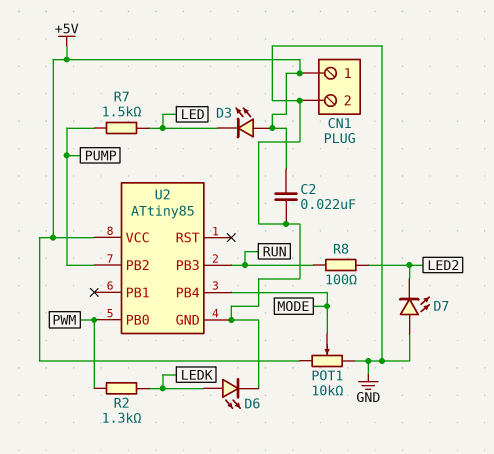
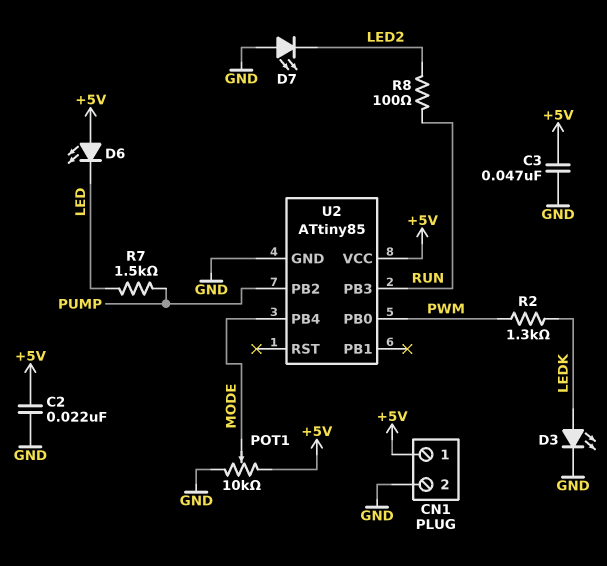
C3: none -> 47nF (+5V, GND)
D3: LED (A +5V, K LED) -> LED (A LEDK, K GND)
D6: LED (A LEDK, K GND) -> LED (A +5V, K LED)

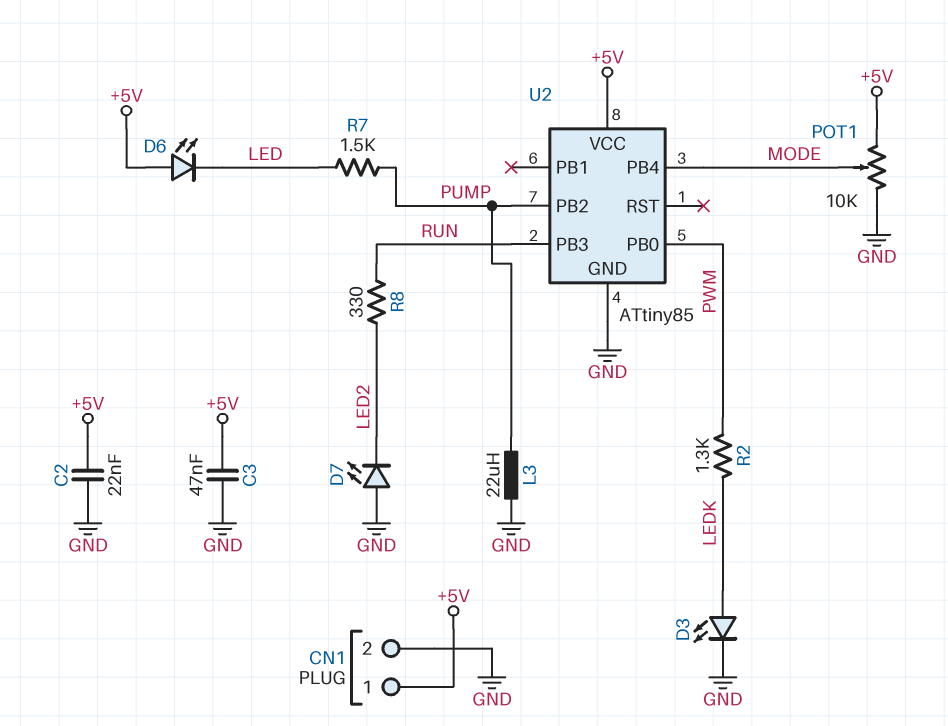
L3: none -> 22uH (GND, PUMP)
R8: 100 (LED2, RUN) -> 330 (LED2, RUN)

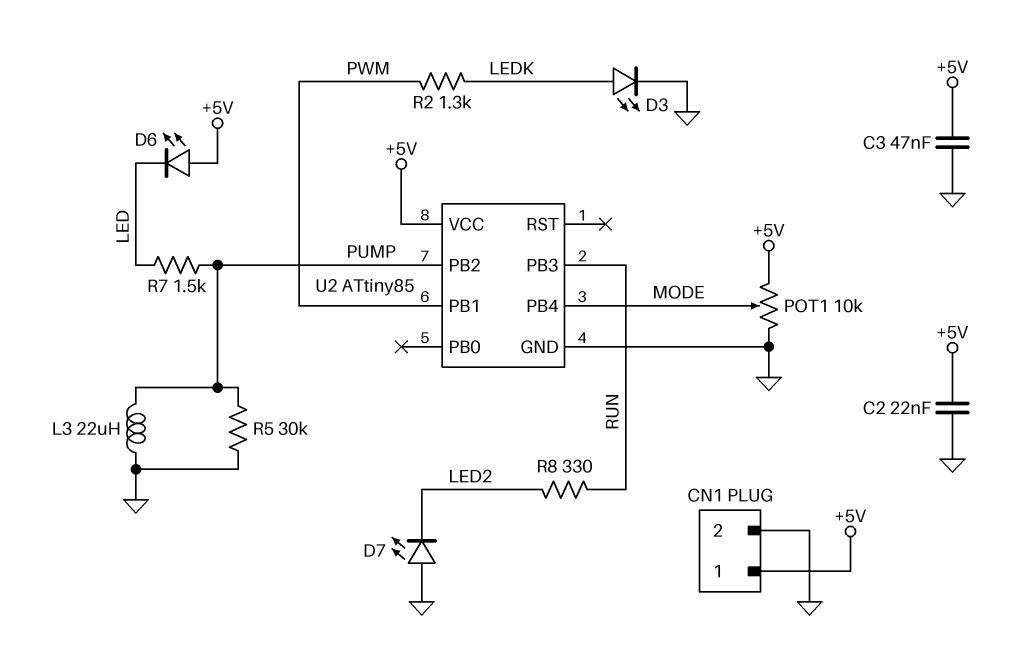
R5: none -> 30k (GND, PUMP)
U2 pin PB0: PWM -> none
U2 pin PB1: none -> PWM

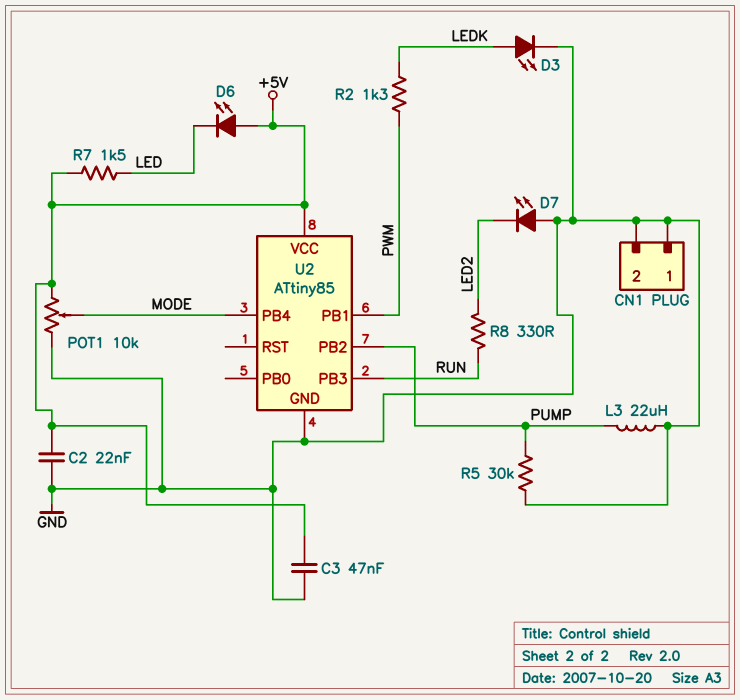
CN1 pin 1: +5V -> GND
R7: 1.5k (LED, PUMP) -> 1.5k (+5V, LED)

